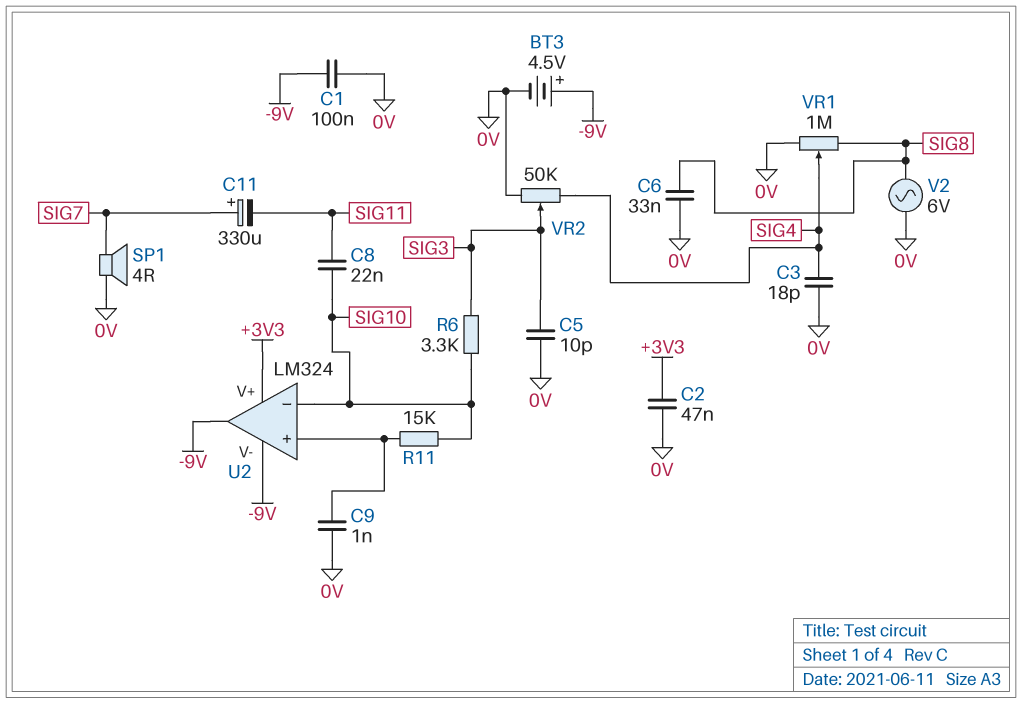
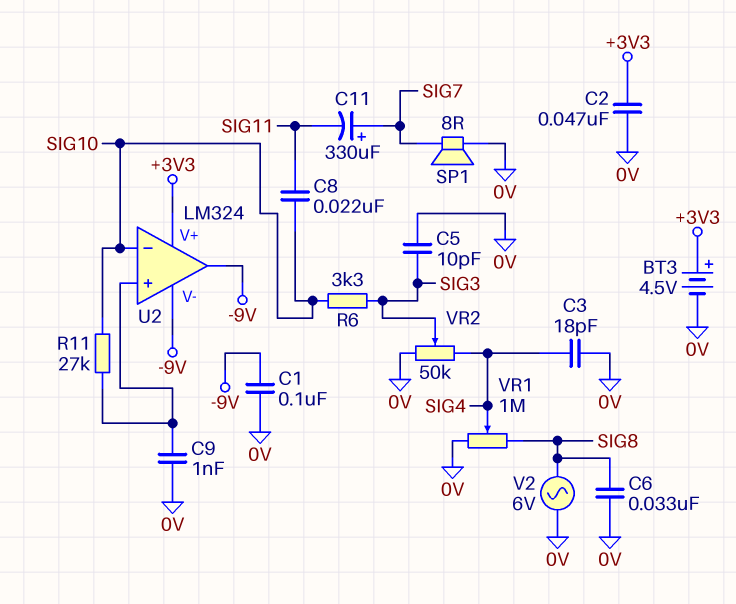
BT3: 4.5V (plus -9V, minus 0V) -> 4.5V (plus +3V3, minus 0V)
R11: 15k (SIG10, U2/in+) -> 27k (SIG10, U2/in+)
SP1: speaker 4R (0V, SIG7) -> speaker 8R (0V, SIG7)

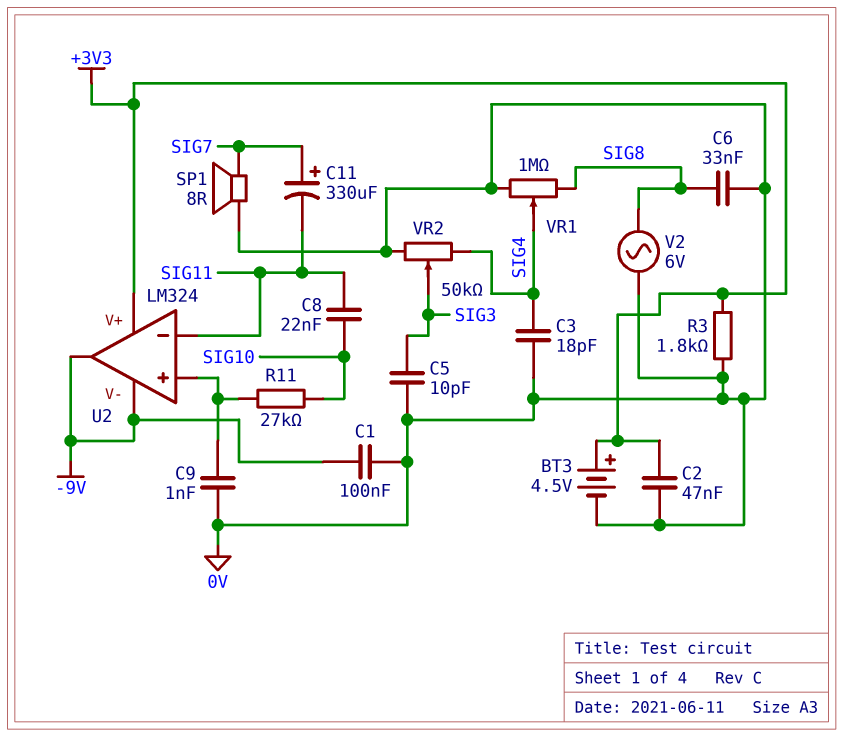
R3: none -> 1.8k (+3V3, 0V)
R6: 3.3k (SIG3, SIG10) -> none
U2 pin in-: SIG10 -> SIG11

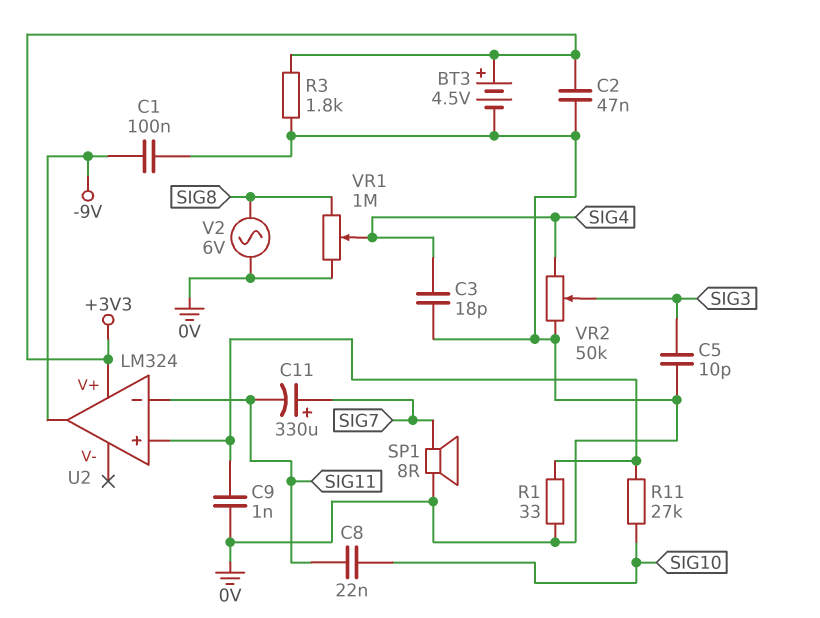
C6: 33nF (0V, SIG8) -> none
R1: none -> 33 (0V, U2/in+)
U2 pin V-: -9V -> none

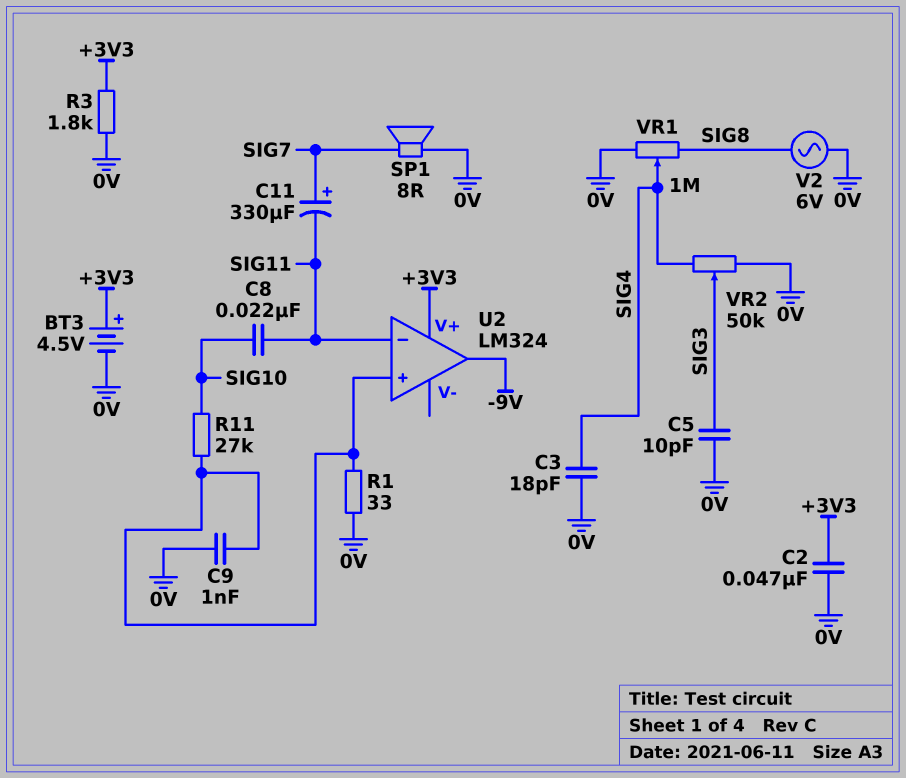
C1: 100nF (-9V, 0V) -> none

